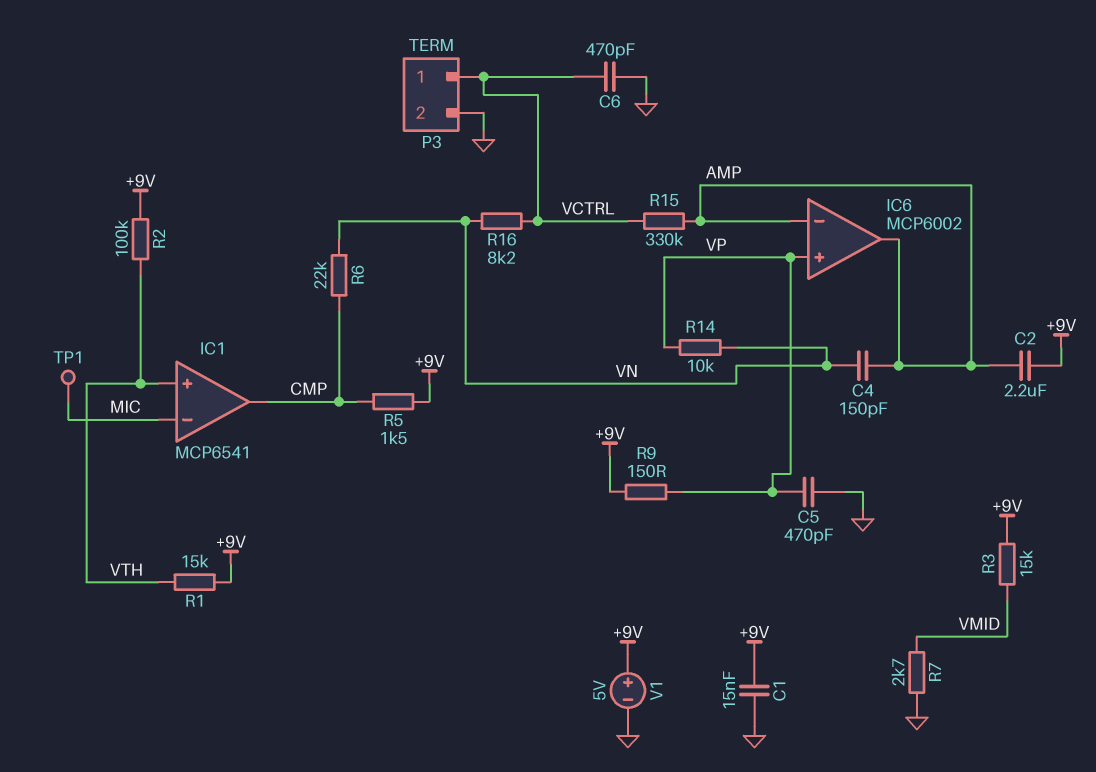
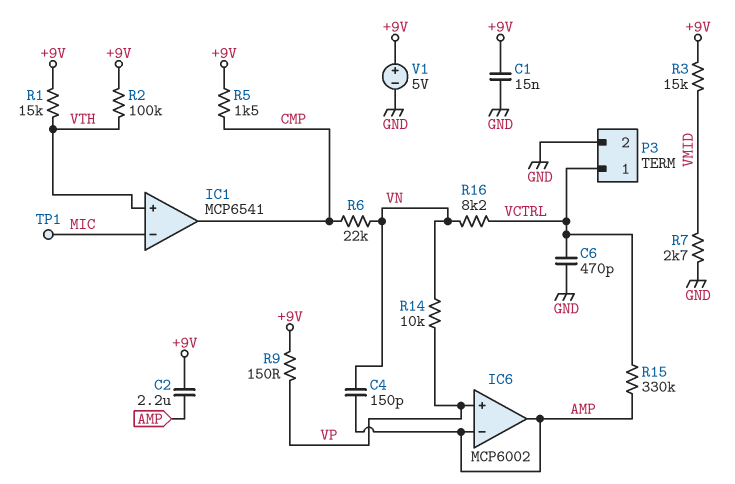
C5: 470pF (GND, VP) -> none

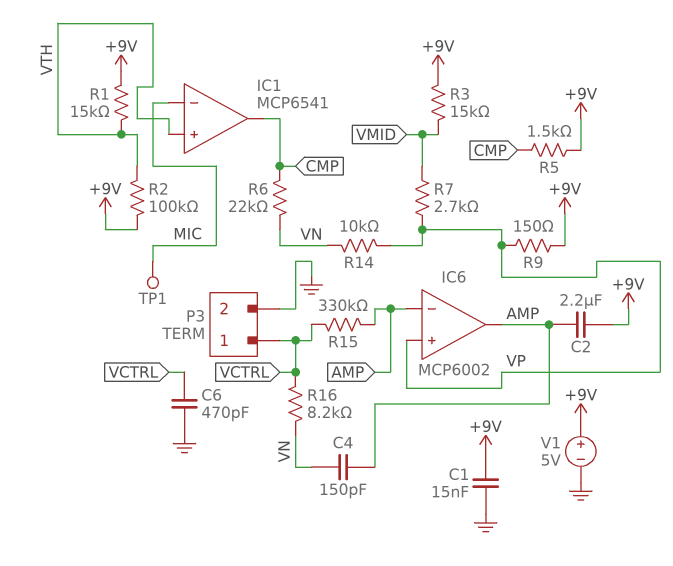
R7: 2.7k (GND, VMID) -> 2.7k (VMID, VP)

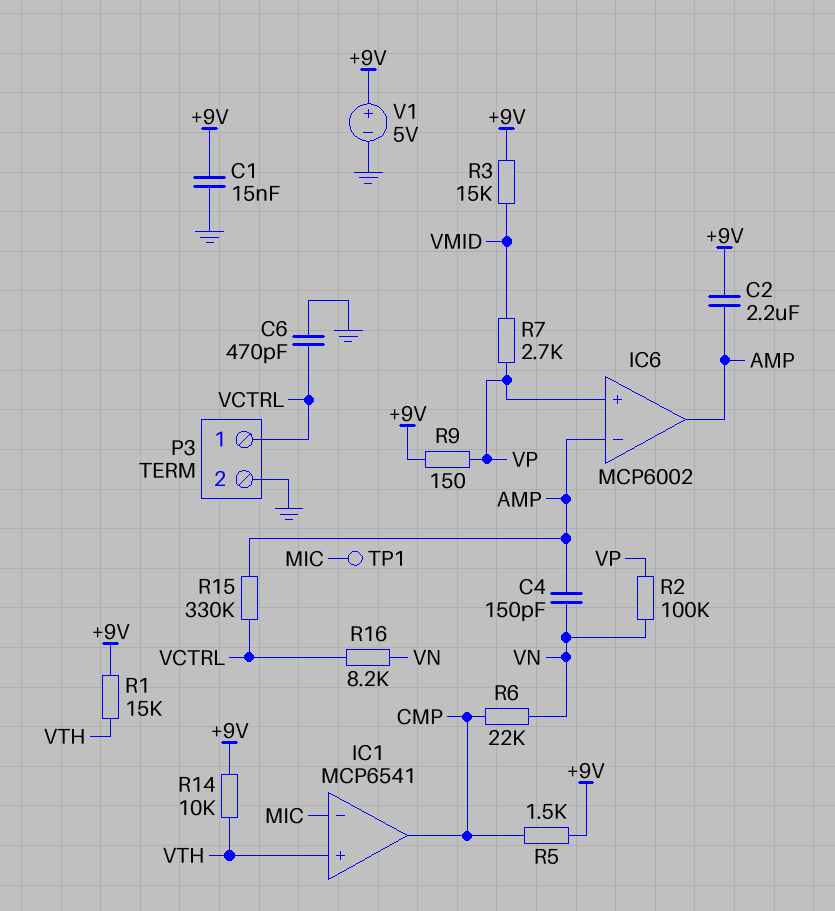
R2: 100k (+9V, VTH) -> 100k (VN, VP)
R14: 10k (VN, VP) -> 10k (+9V, VTH)

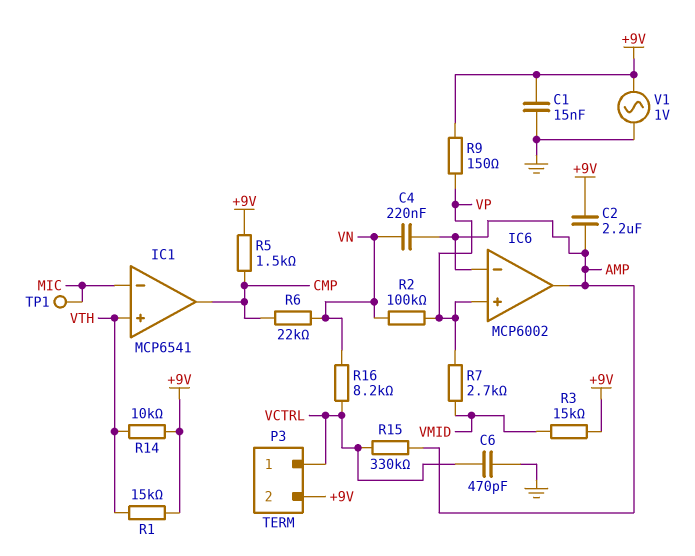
C4: 150pF (AMP, VN) -> 220nF (AMP, VN)
P3 pin 2: GND -> +9V
V1: 5V (plus +9V, minus GND) -> AC 1V (+9V, GND)

